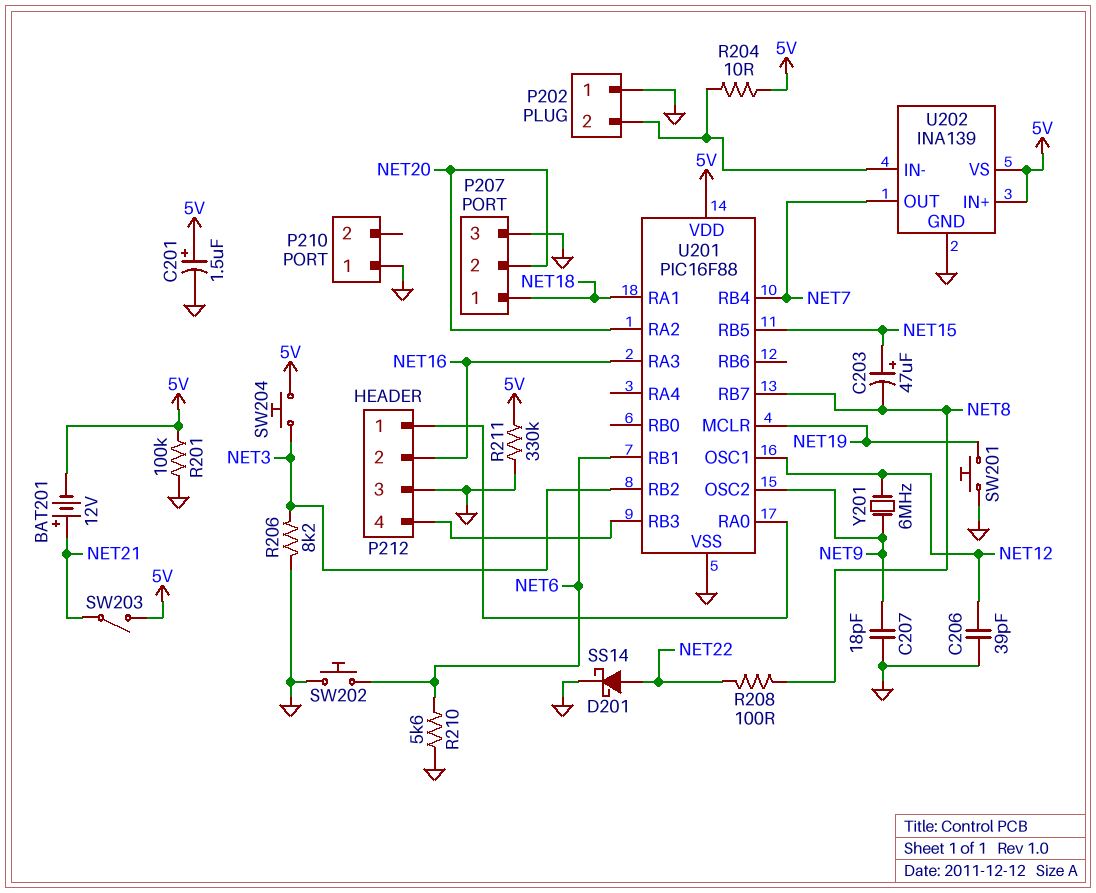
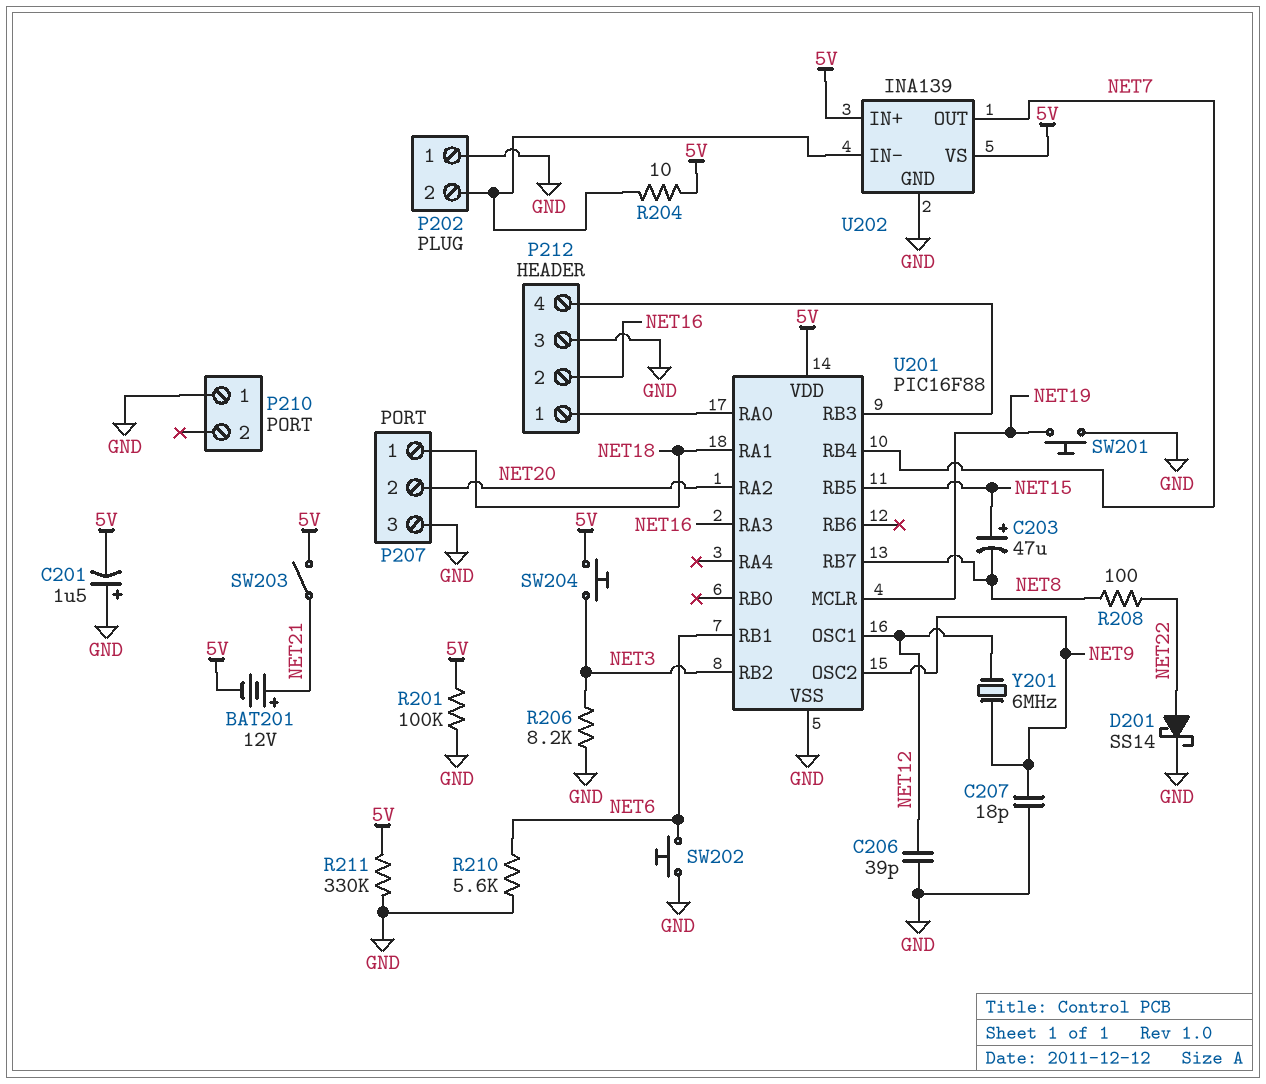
C201: 1.5uF (plus 5V, minus GND) -> 1.5uF (plus GND, minus 5V)

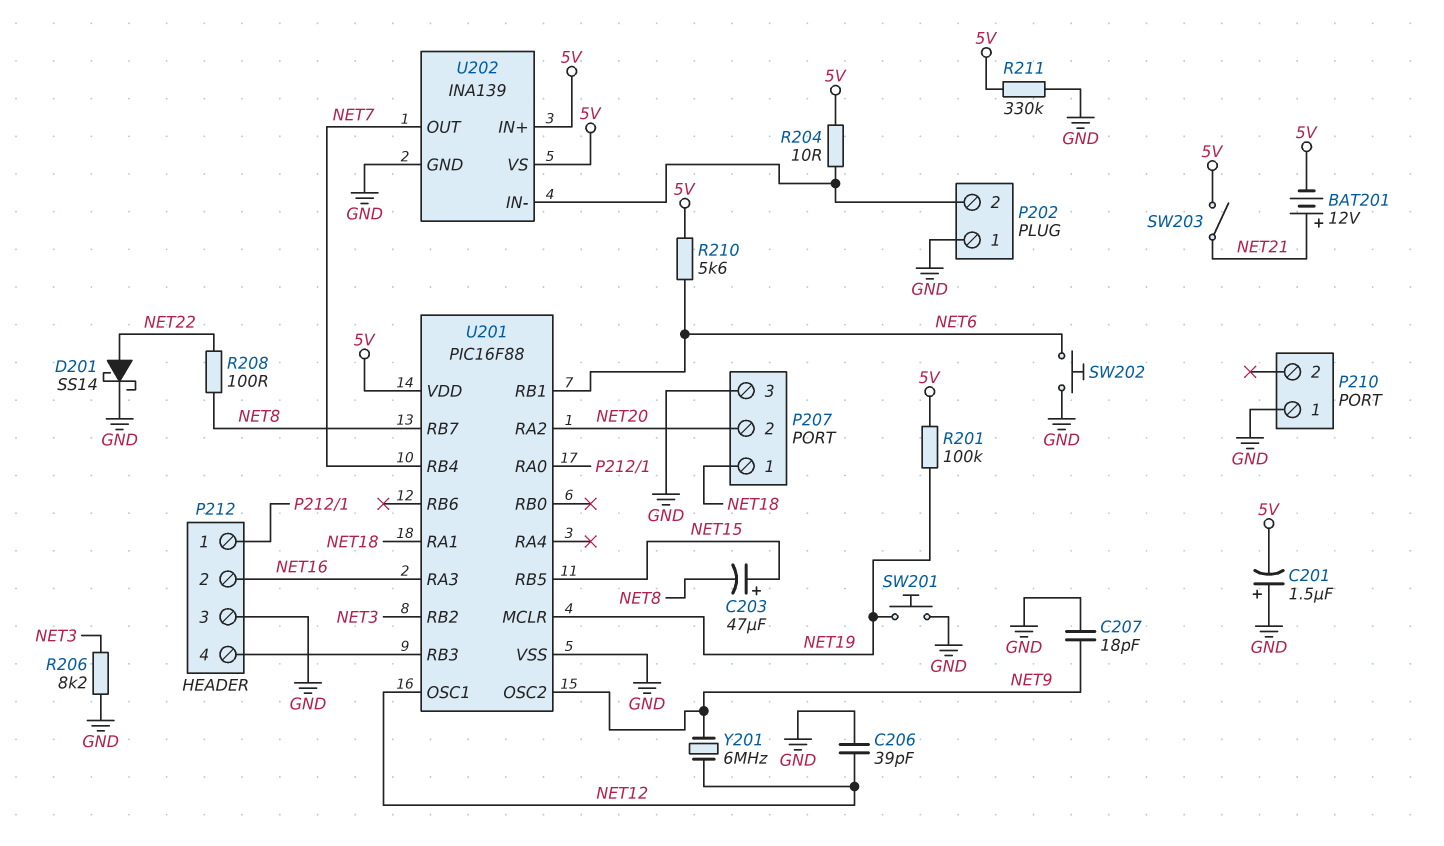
R201: 100k (5V, GND) -> 100k (5V, NET19)
R210: 5.6k (GND, NET6) -> 5.6k (5V, NET6)
SW204: button (5V, NET3) -> none

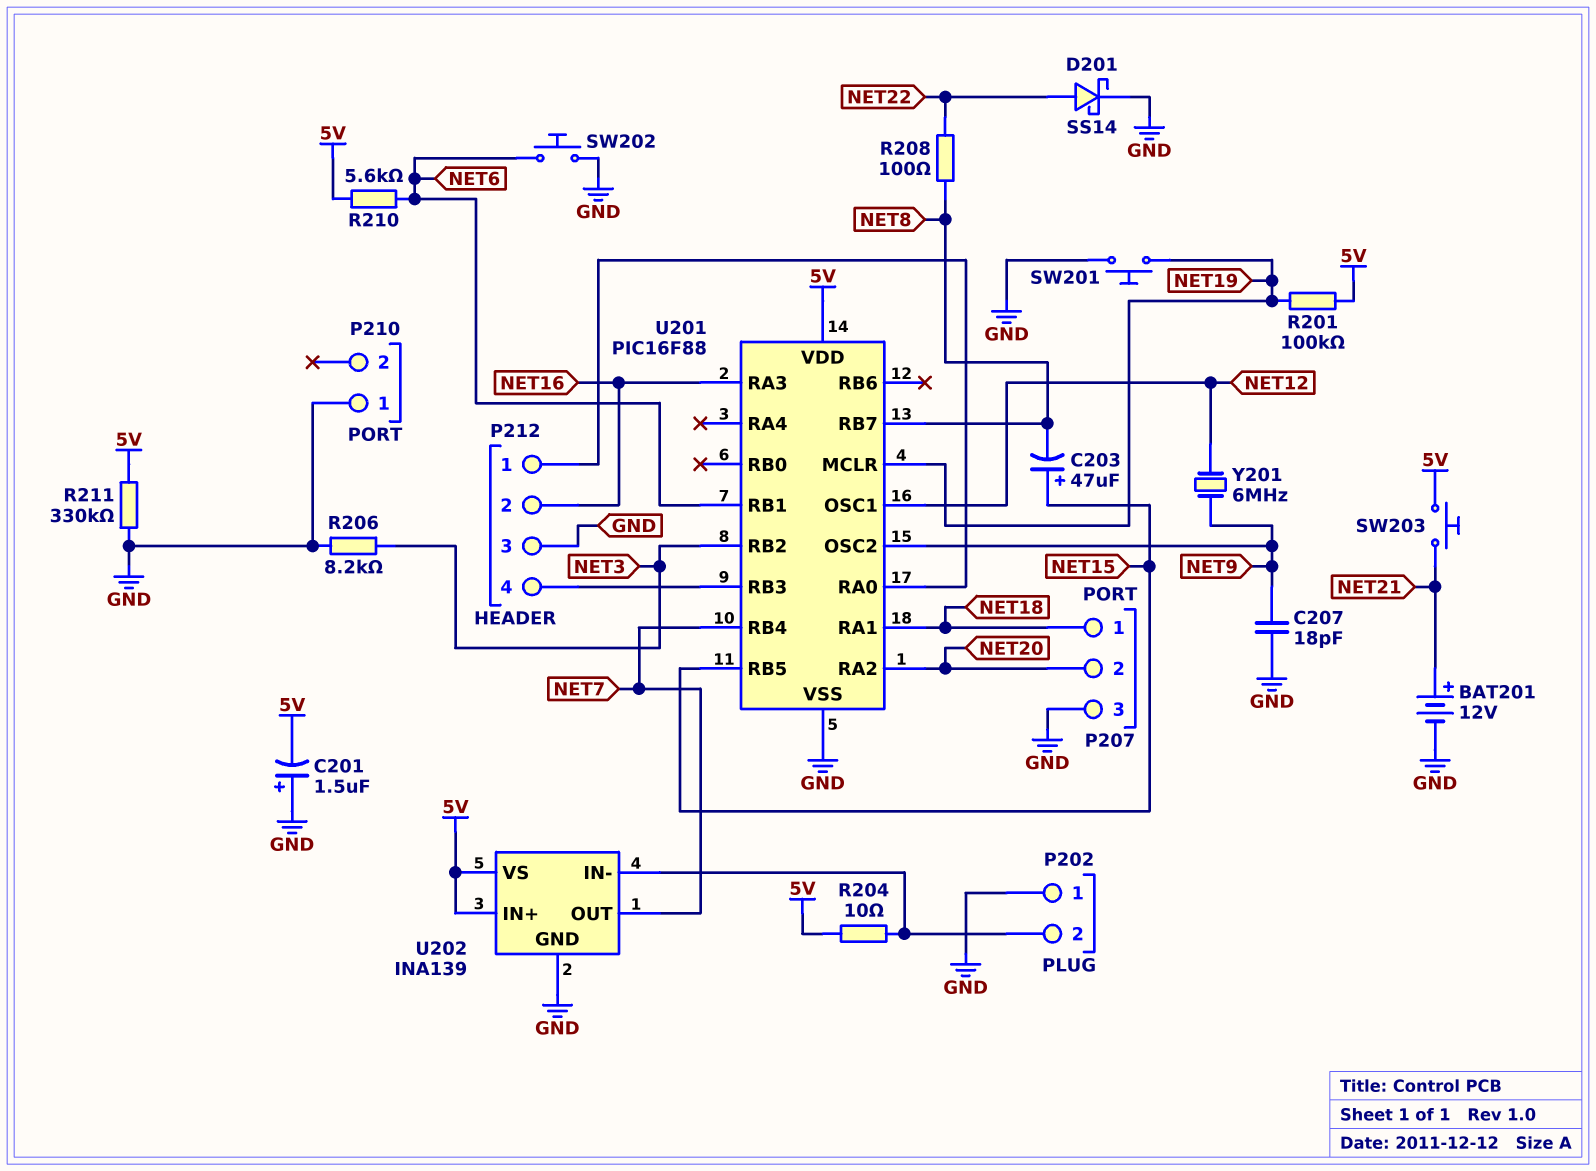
BAT201: 12V (plus NET21, minus 5V) -> 12V (plus NET21, minus GND)
C206: 39pF (GND, NET12) -> none
SW203: switch (5V, NET21) -> button (5V, NET21)

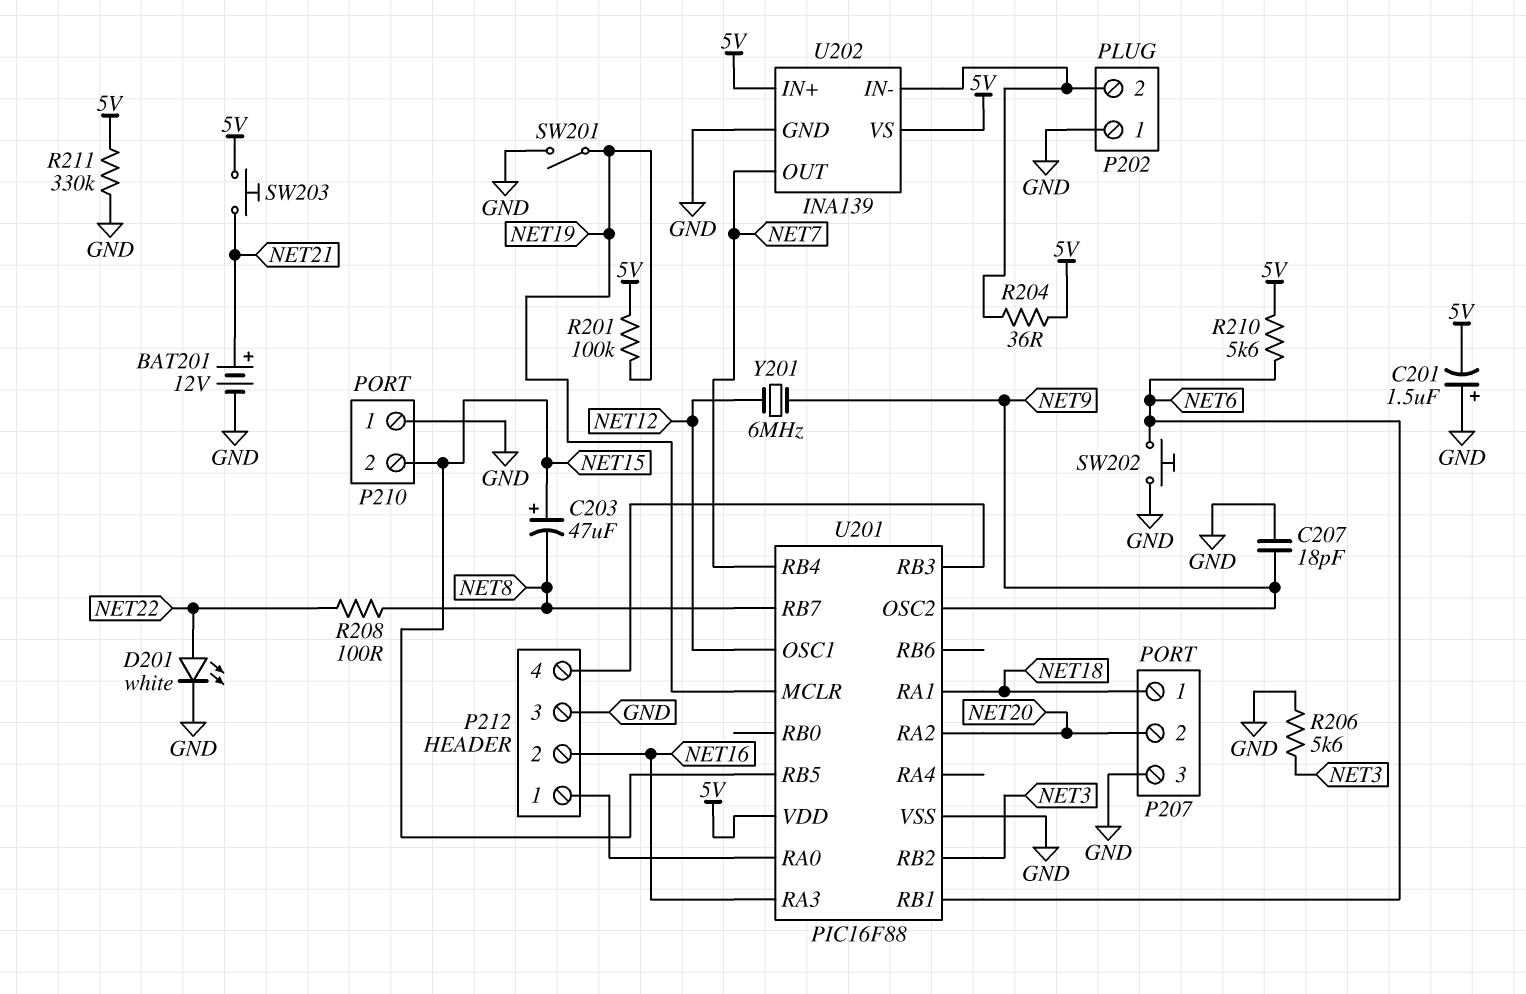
D201: schottky SS14 (A NET22, K GND) -> LED white (A NET22, K GND)
P210 pin 2: none -> NET15
R204: 10 (5V, P202/2) -> 36 (5V, P202/2)
R206: 8.2k (GND, NET3) -> 5.6k (GND, NET3)
SW201: button (GND, NET19) -> switch (GND, NET19)

